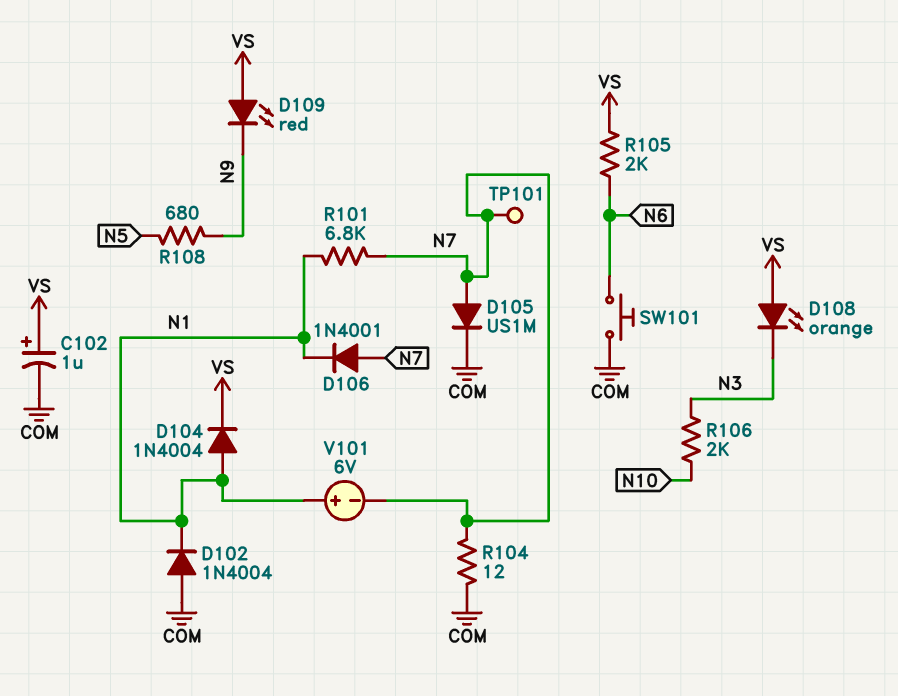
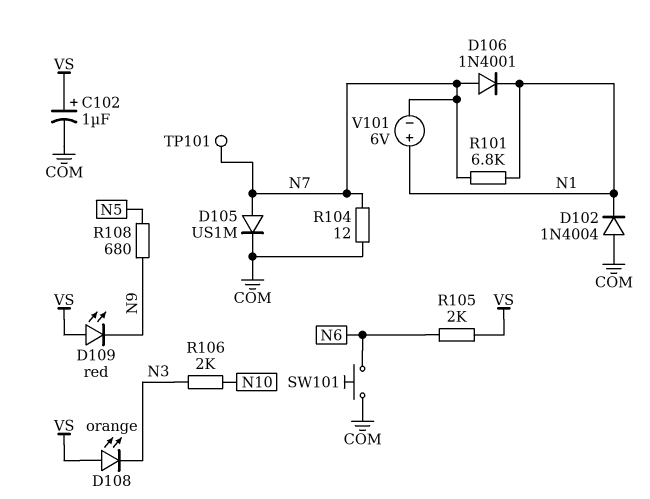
D104: diode 1N4004 (A N1, K VS) -> none

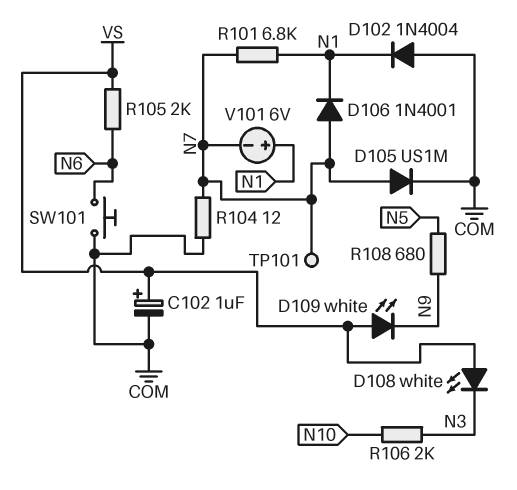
D108: LED orange (A VS, K N3) -> LED white (A VS, K N3)
D109: LED red (A VS, K N9) -> LED white (A VS, K N9)

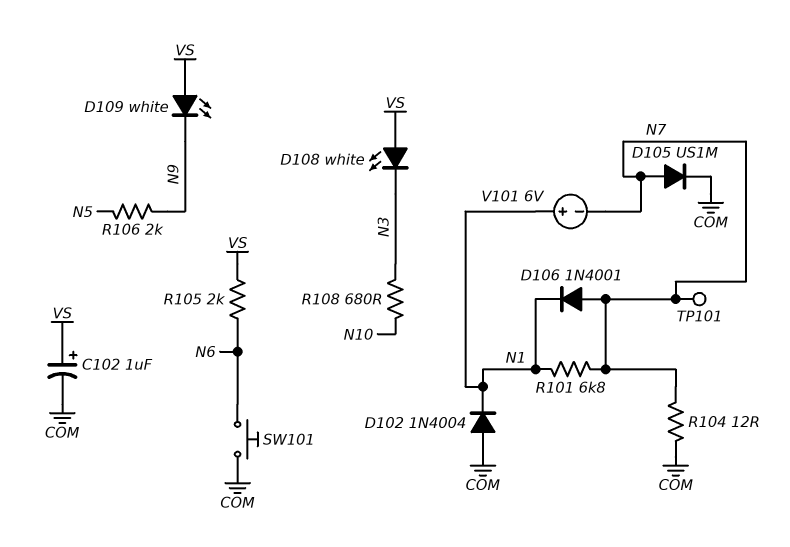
R106: 2k (N3, N10) -> 2k (N5, N9)
R108: 680 (N5, N9) -> 680 (N3, N10)

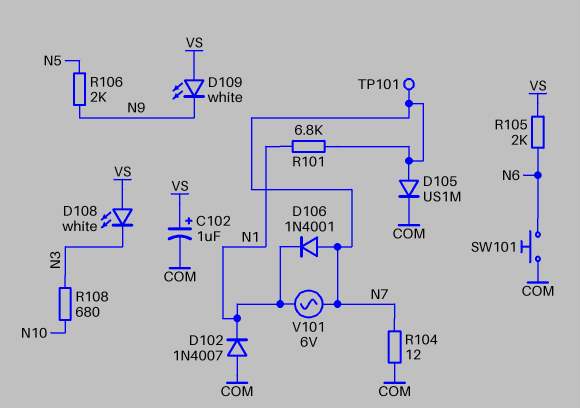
D102: diode 1N4004 (A COM, K N1) -> diode 1N4007 (A COM, K N1)
V101: 6V (plus N1, minus N7) -> AC 6V (N1, N7)

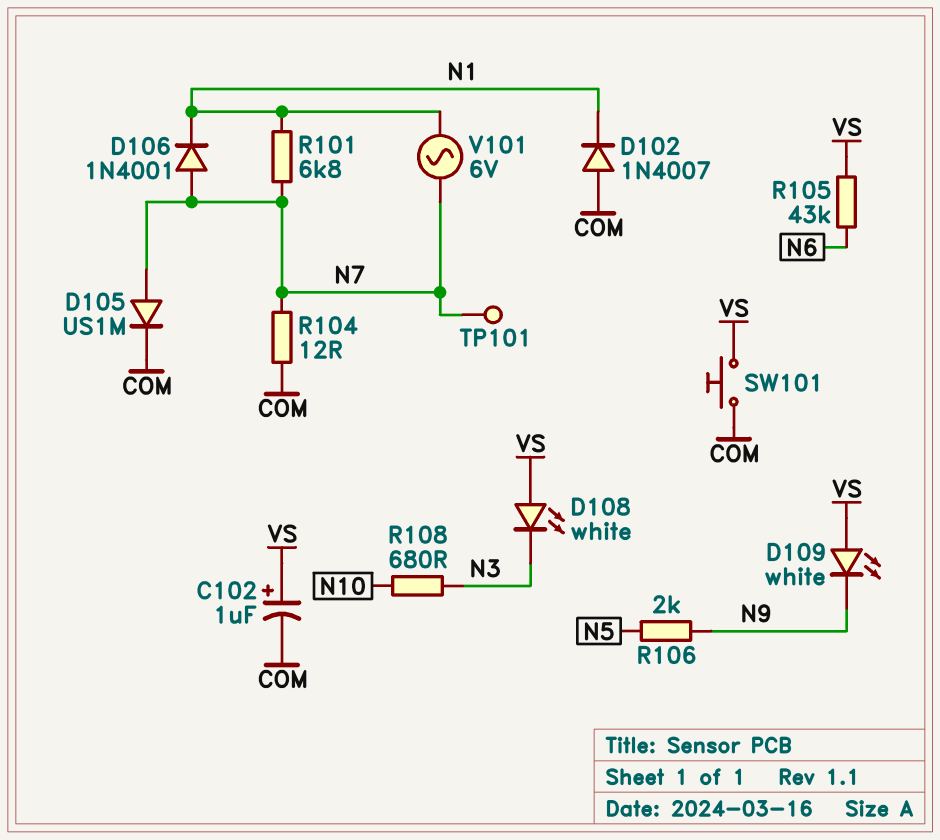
R105: 2k (N6, VS) -> 43k (N6, VS)
SW101: button (COM, N6) -> button (COM, VS)

